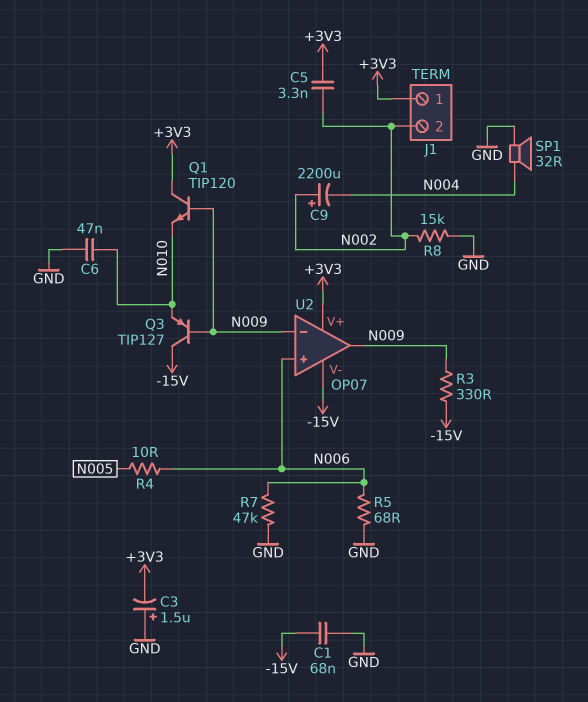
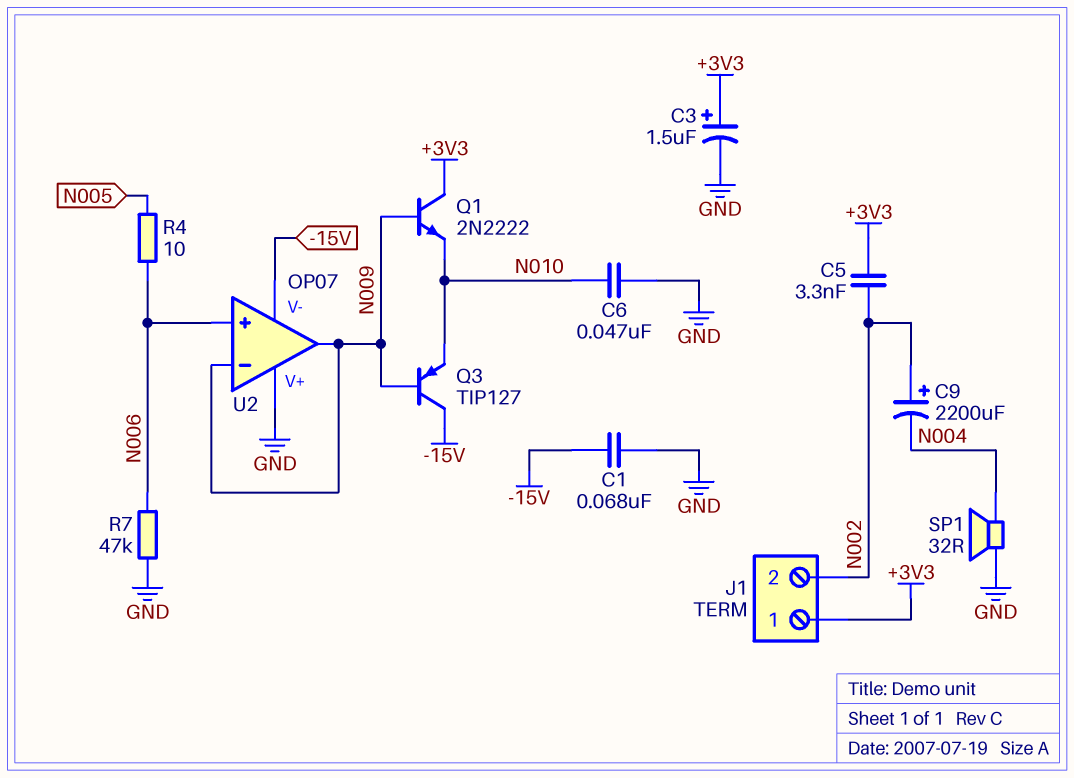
C3: 1.5uF (plus GND, minus +3V3) -> 1.5uF (plus +3V3, minus GND)
Q1: NPN TIP120 (B N009, C +3V3, E N010) -> NPN 2N2222 (B N009, C +3V3, E N010)
R3: 330 (-15V, N009) -> none
R5: 68 (GND, N006) -> none
R8: 15k (GND, N002) -> none
U2 pin V+: +3V3 -> GND

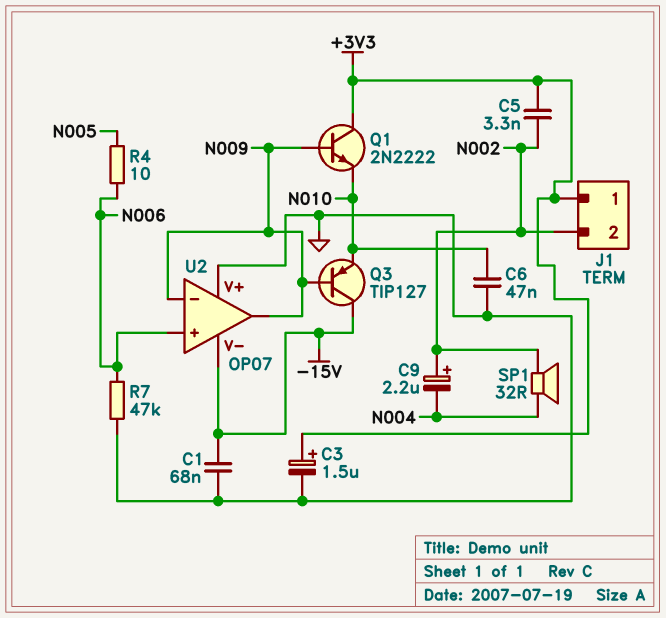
C9: 2200uF (plus N002, minus N004) -> 2.2uF (plus N002, minus N004)
SP1: speaker 32R (GND, N004) -> speaker 32R (N002, N004)

